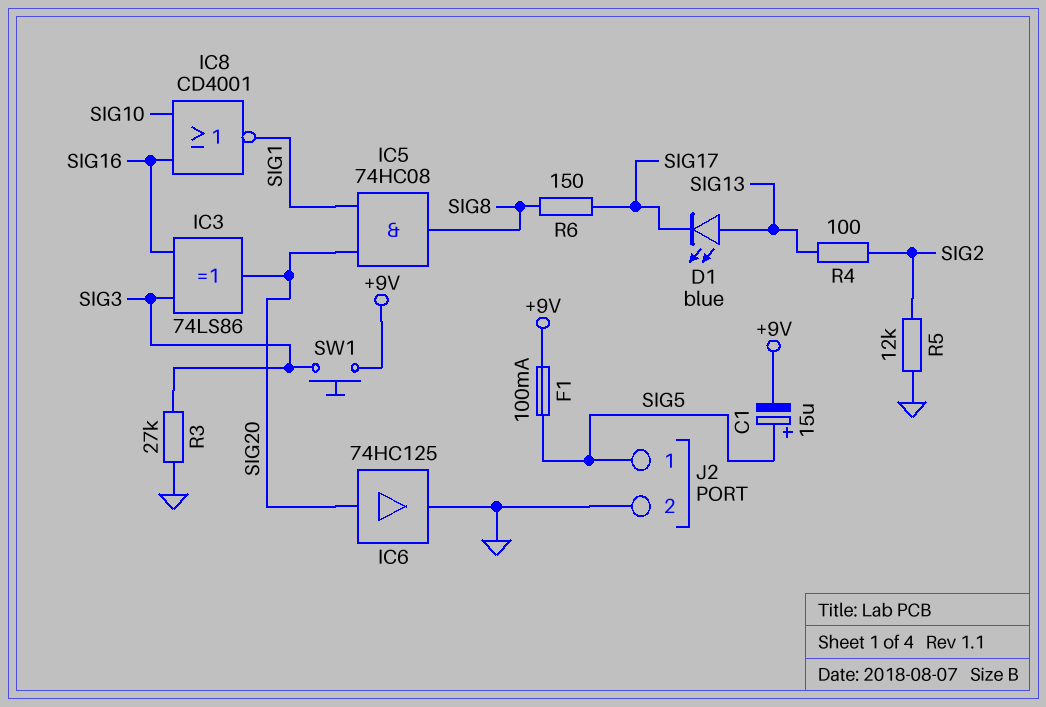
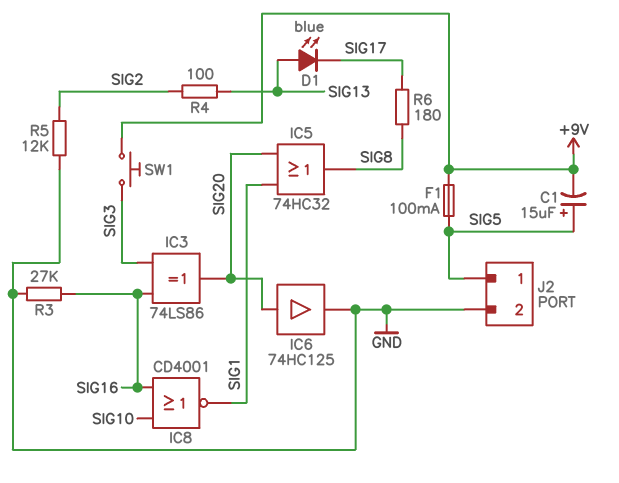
IC5: AND 74HC08 (in SIG1, in SIG20, out SIG8) -> OR 74HC32 (in SIG1, in SIG20, out SIG8)
R3: 27k (GND, SIG3) -> 27k (GND, SIG16)
R6: 150 (SIG8, SIG17) -> 180 (SIG8, SIG17)

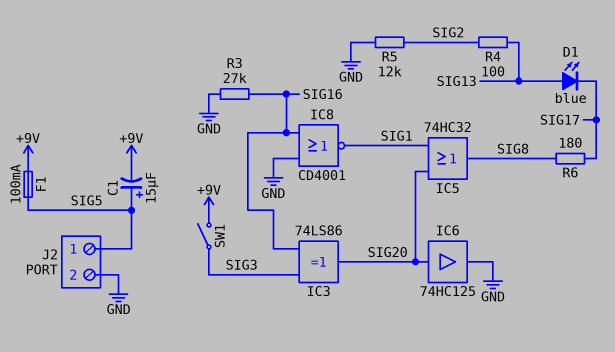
IC8: NOR CD4001 (in SIG10, in SIG16, out SIG1) -> NOR CD4001 (in GND, in SIG16, out SIG1)
SW1: button (+9V, SIG3) -> switch (+9V, SIG3)

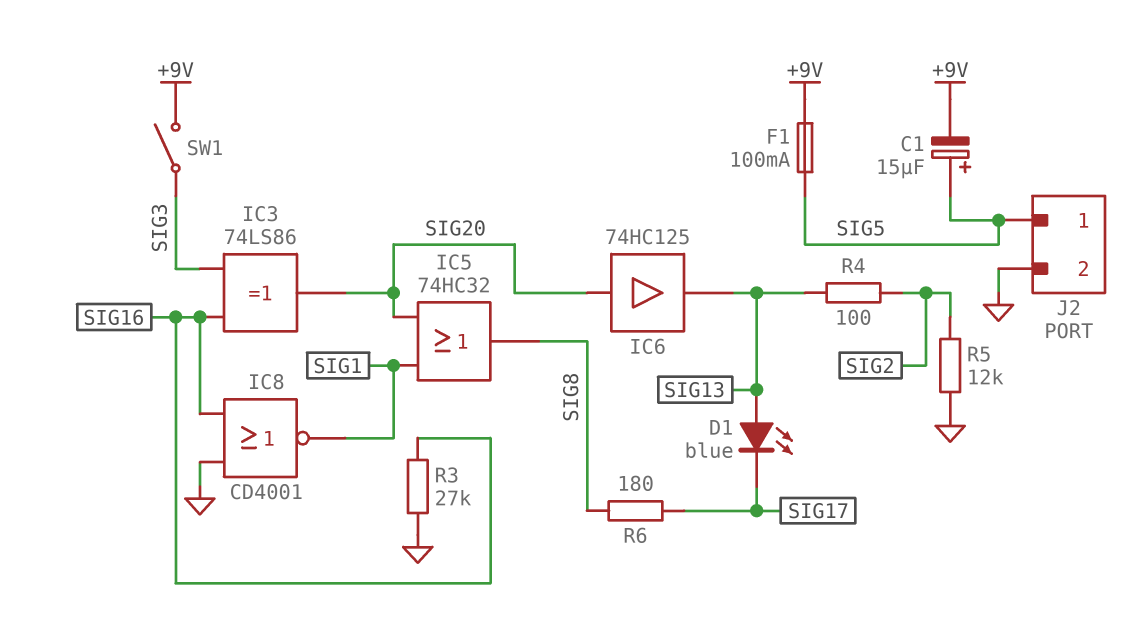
IC6: buffer 74HC125 (in SIG20, out GND) -> buffer 74HC125 (in SIG20, out SIG13)

